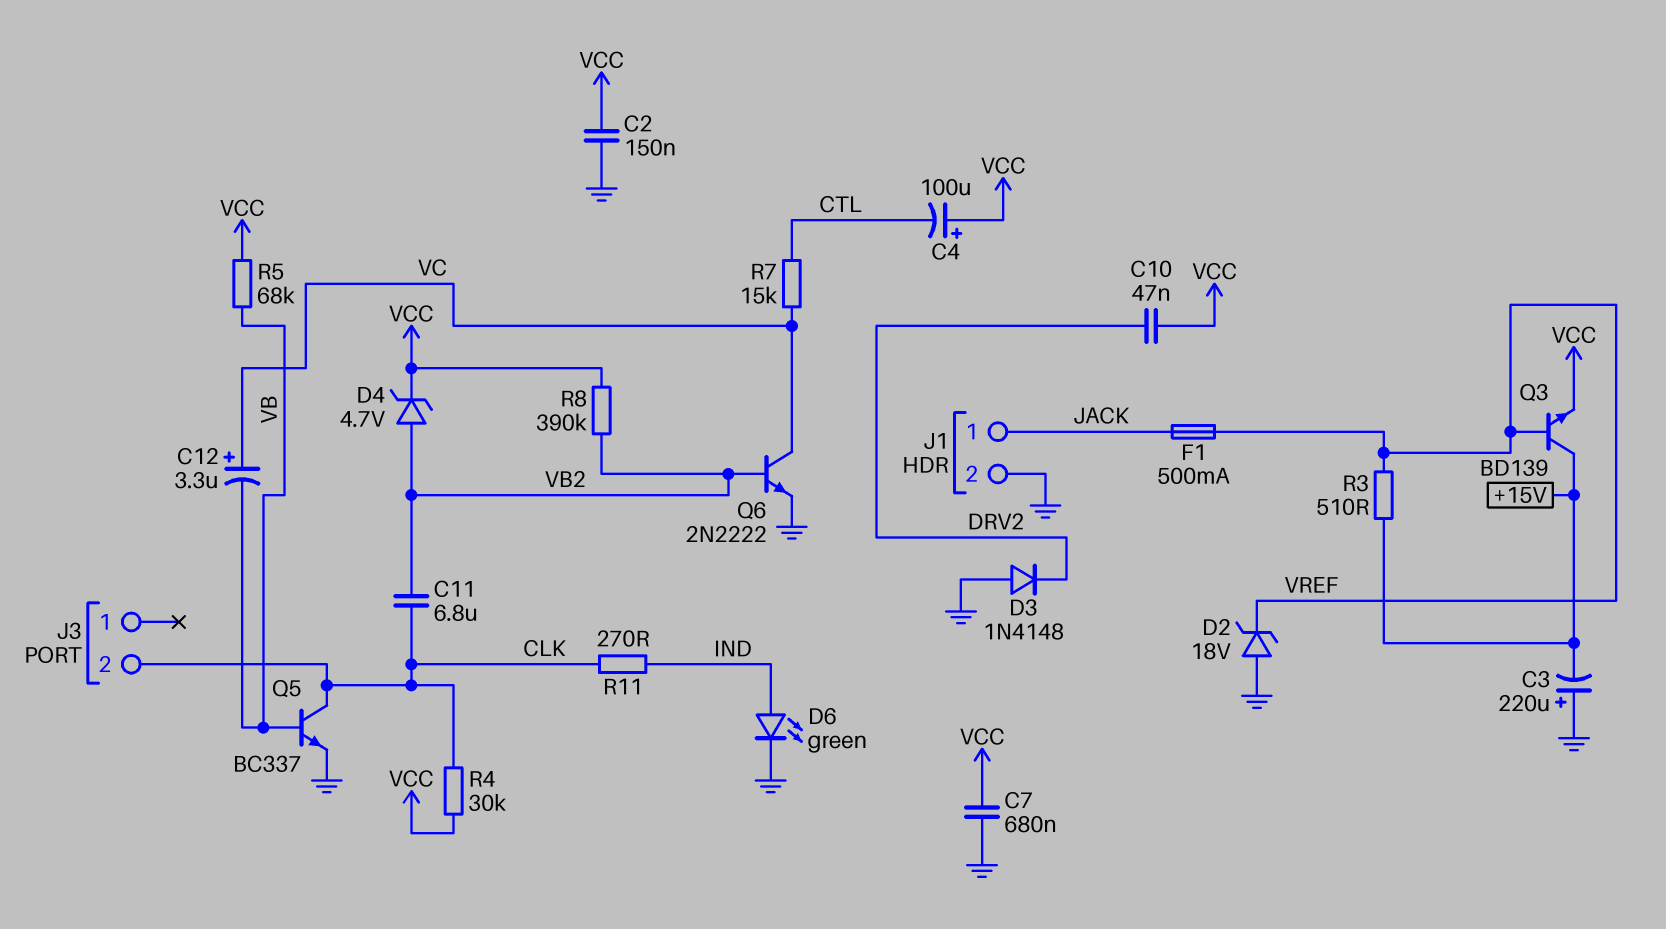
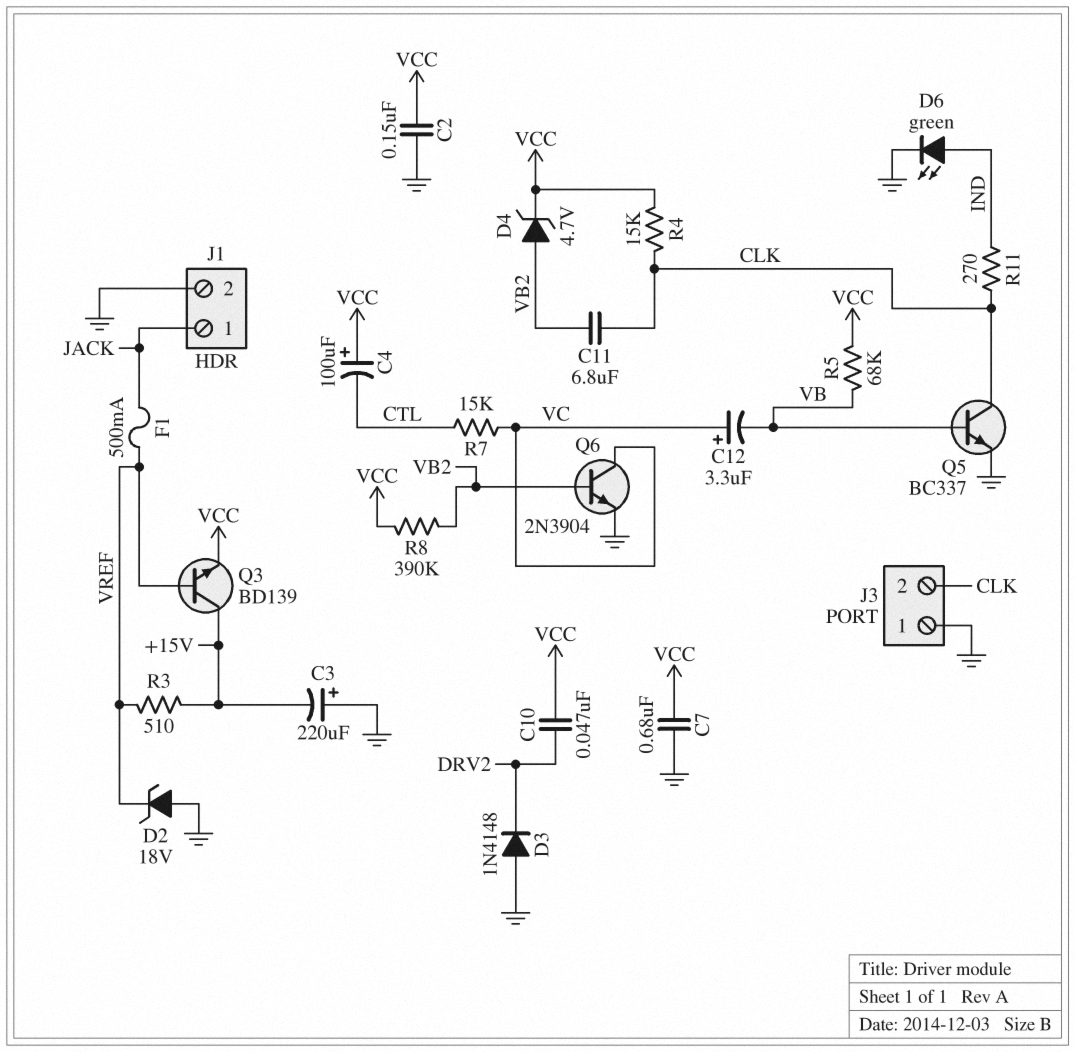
J3 pin 1: none -> GND
Q6: NPN 2N2222 (B VB2, C VC, E GND) -> NPN 2N3904 (B VB2, C VC, E GND)
R4: 30k (CLK, VCC) -> 15k (CLK, VCC)

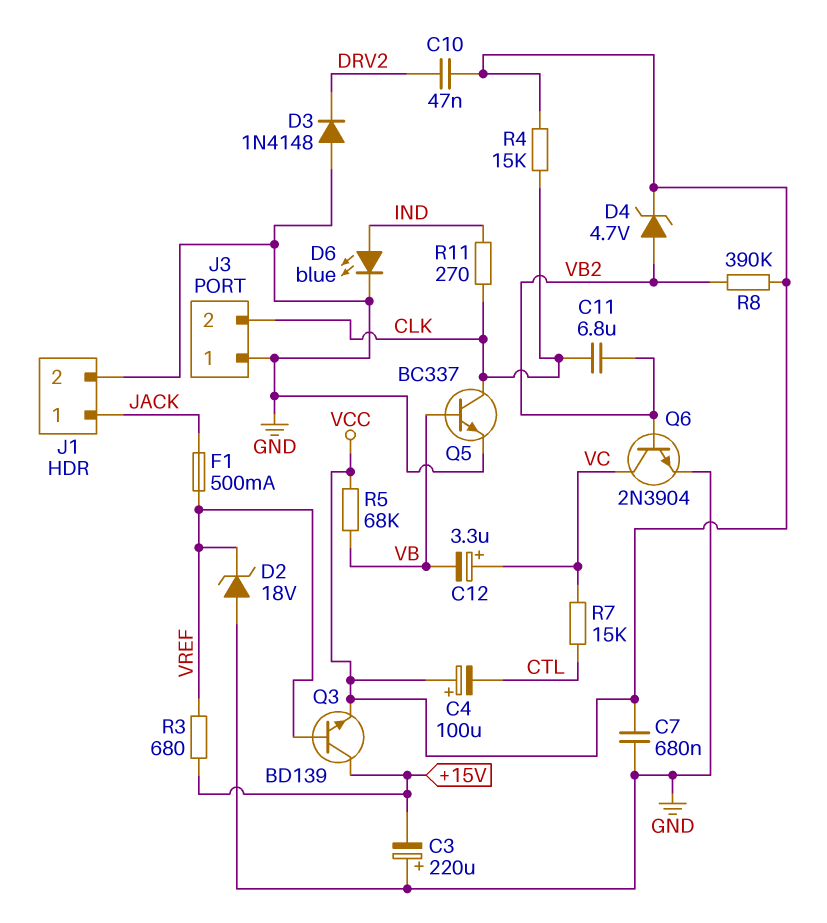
C2: 150nF (GND, VCC) -> none
D6: LED green (A IND, K GND) -> LED blue (A IND, K GND)
R3: 510 (+15V, VREF) -> 680 (+15V, VREF)

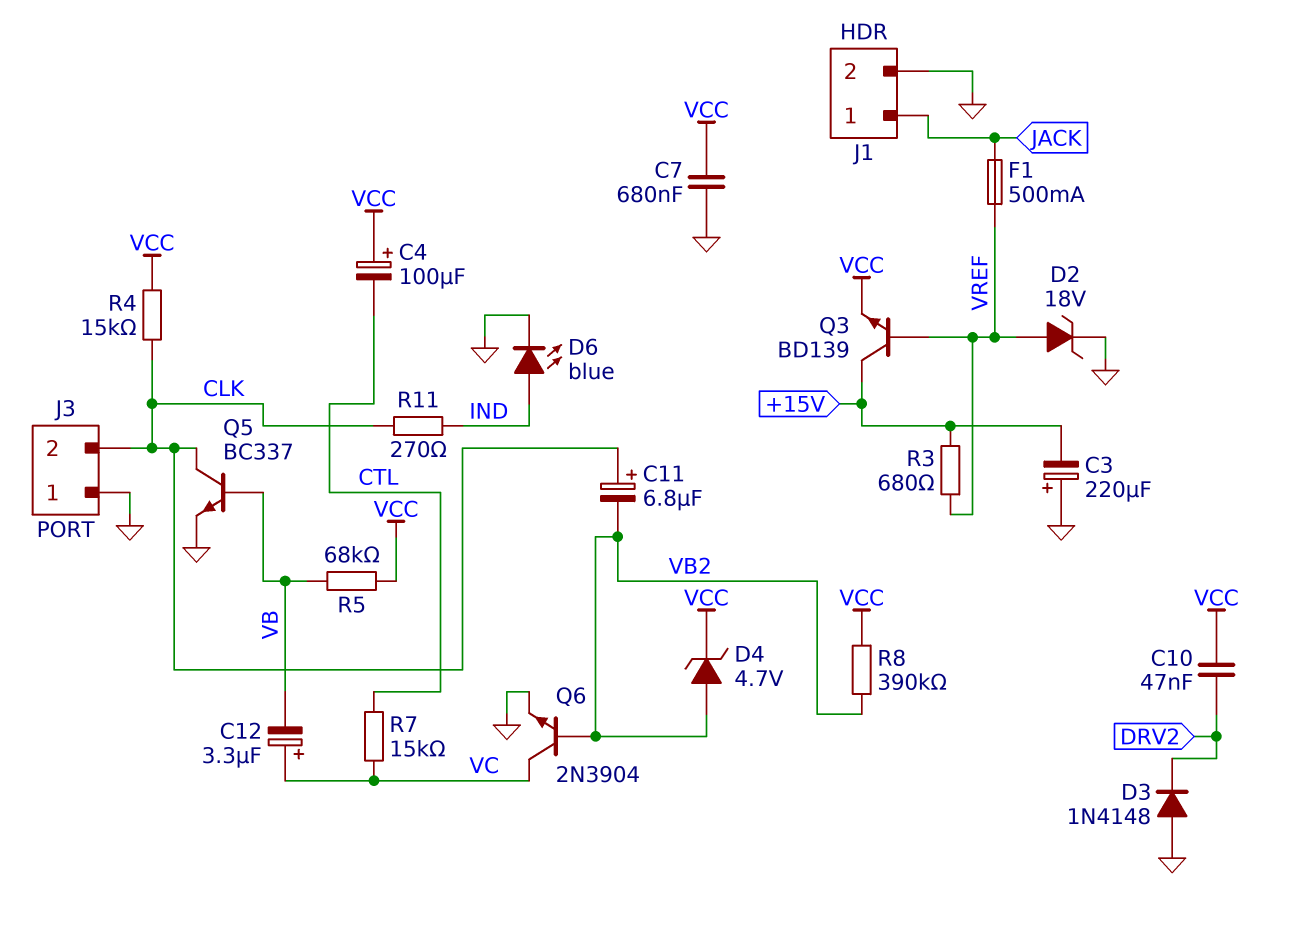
C11: 6.8uF (CLK, VB2) -> 6.8uF (plus CLK, minus VB2)
D2: zener 18V (A GND, K VREF) -> zener 18V (A VREF, K GND)

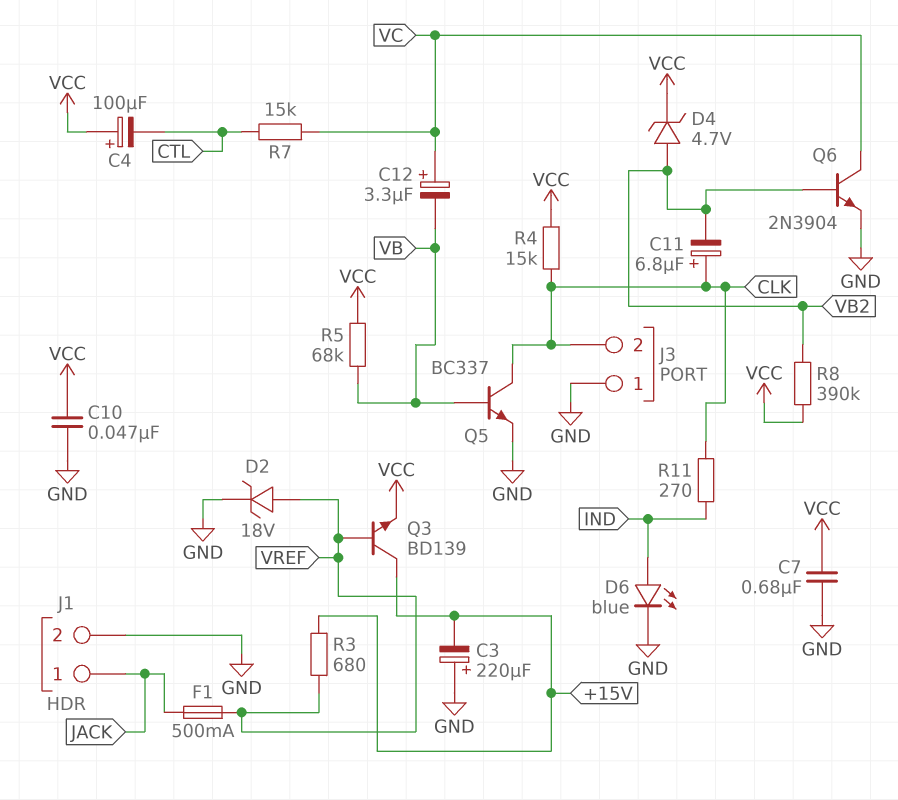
C10: 47nF (DRV2, VCC) -> 47nF (GND, VCC)
D3: diode 1N4148 (A GND, K DRV2) -> none

